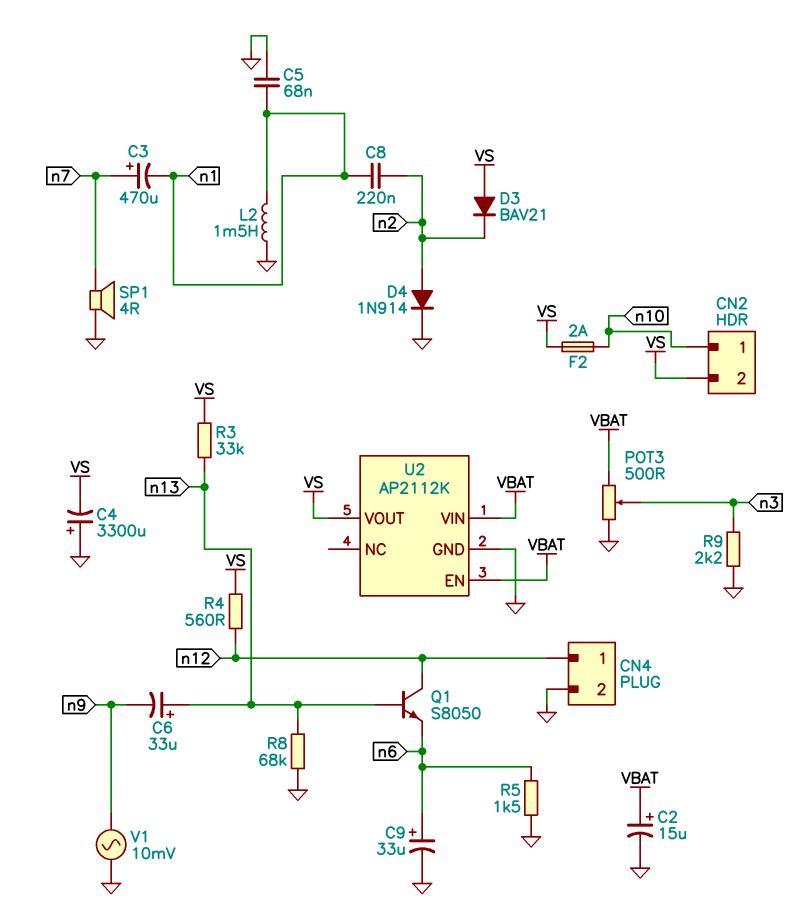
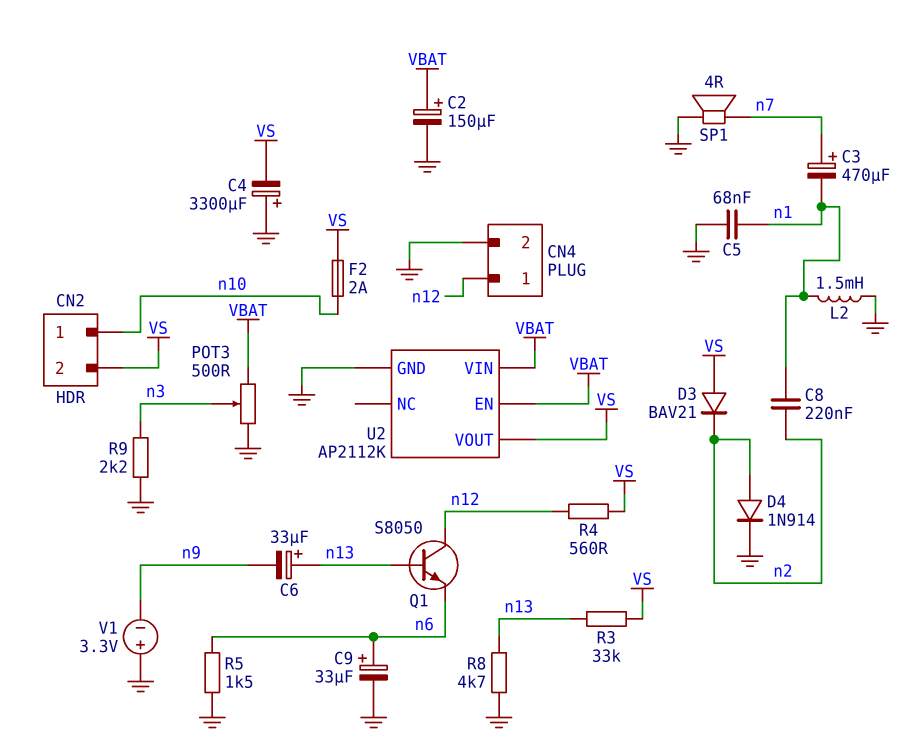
C2: 15uF (plus VBAT, minus GND) -> 150uF (plus VBAT, minus GND)
R8: 68k (GND, n13) -> 4.7k (GND, n13)
V1: AC 10mV (GND, n9) -> 3.3V (plus GND, minus n9)

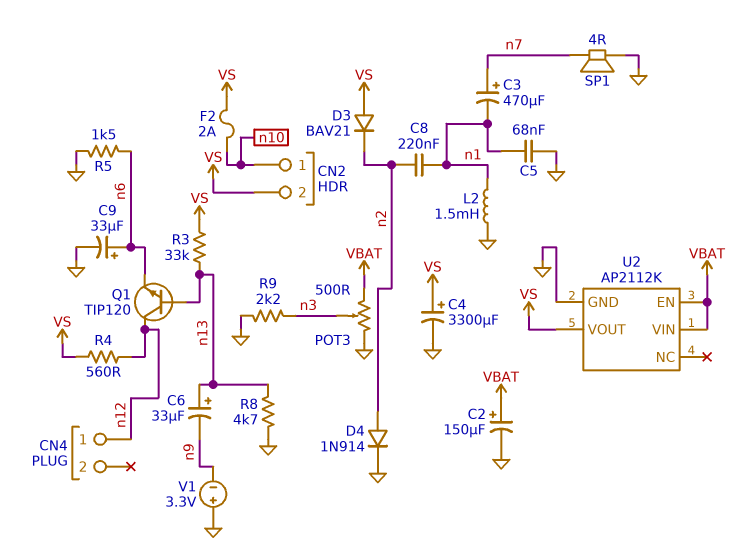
C4: 3300uF (plus GND, minus VS) -> 3300uF (plus VS, minus GND)
CN4 pin 2: GND -> none
Q1: NPN S8050 (B n13, C n12, E n6) -> NPN TIP120 (B n13, C n12, E n6)

